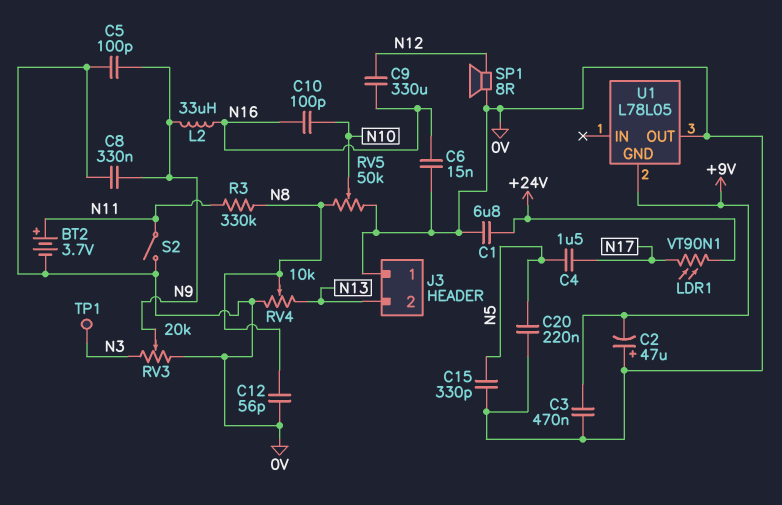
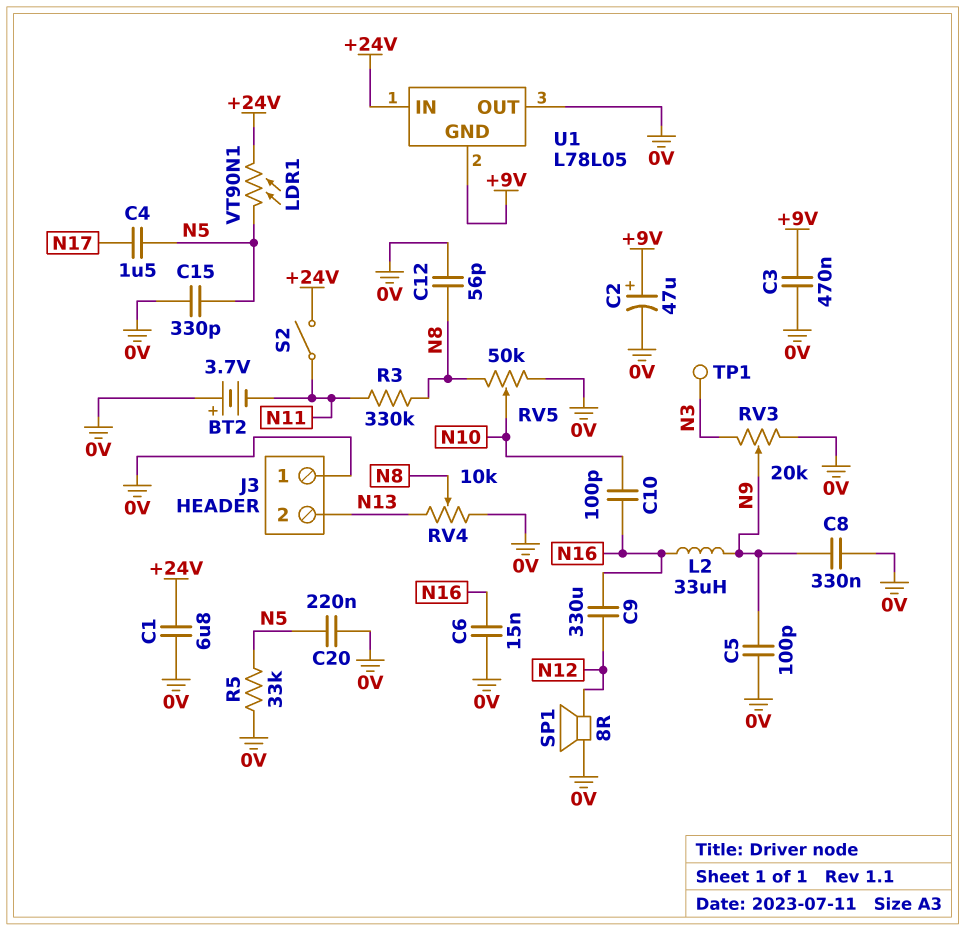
BT2: 3.7V (plus N11, minus 0V) -> 3.7V (plus 0V, minus N11)
C2: 47uF (plus 0V, minus +9V) -> 47uF (plus +9V, minus 0V)
LDR1: VT90N1 (+24V, N17) -> VT90N1 (+24V, N5)
R5: none -> 33k (0V, N5)
S2: switch (0V, N11) -> switch (+24V, N11)
U1 pin IN: none -> +24V

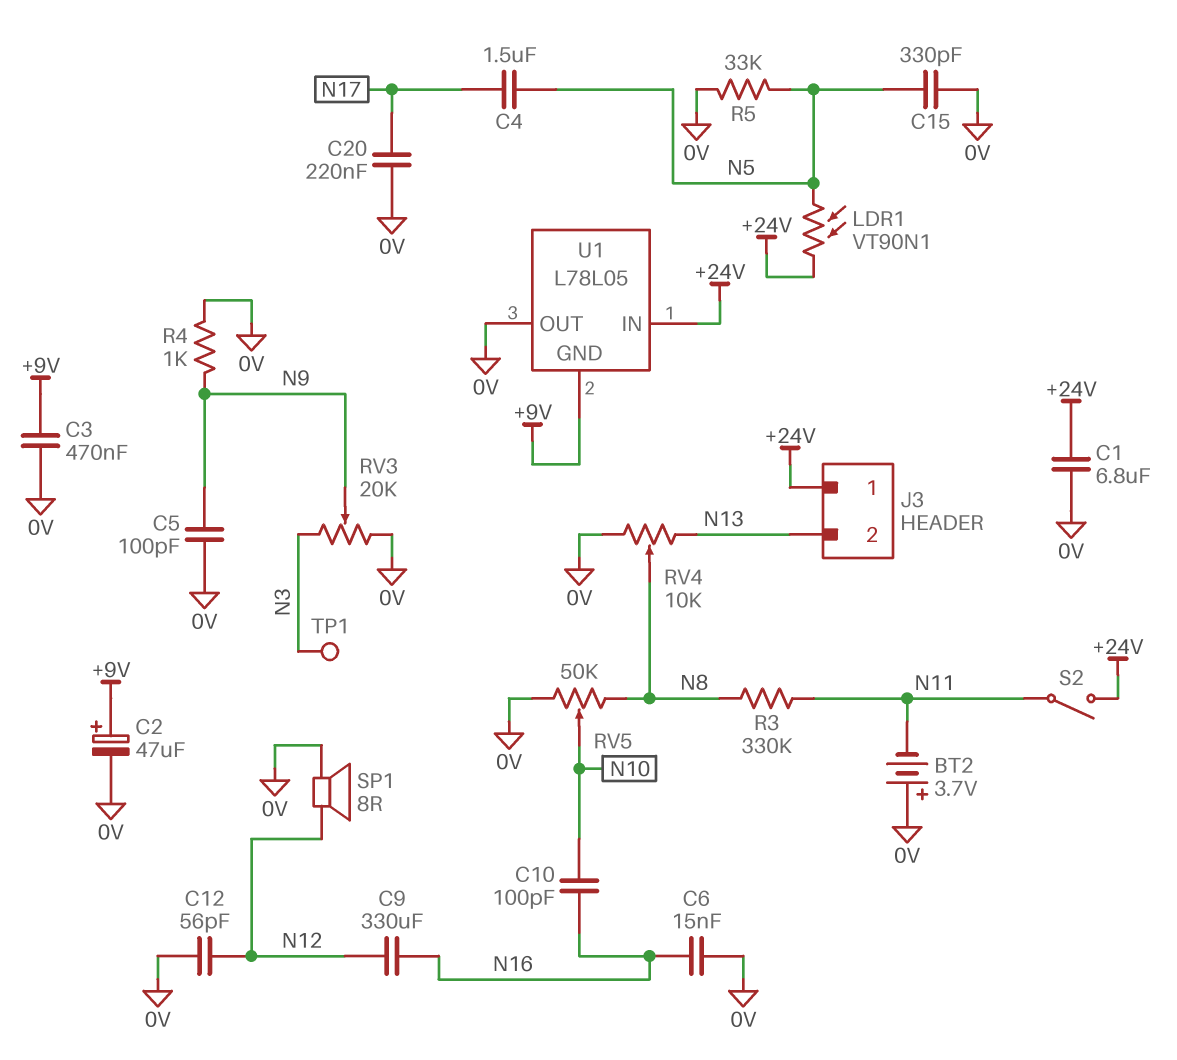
C8: 330nF (0V, N9) -> none
C12: 56pF (0V, N8) -> 56pF (0V, N12)
C20: 220nF (0V, N5) -> 220nF (0V, N17)
J3 pin 1: 0V -> +24V
L2: 33uH (N9, N16) -> none
R4: none -> 1k (0V, N9)

